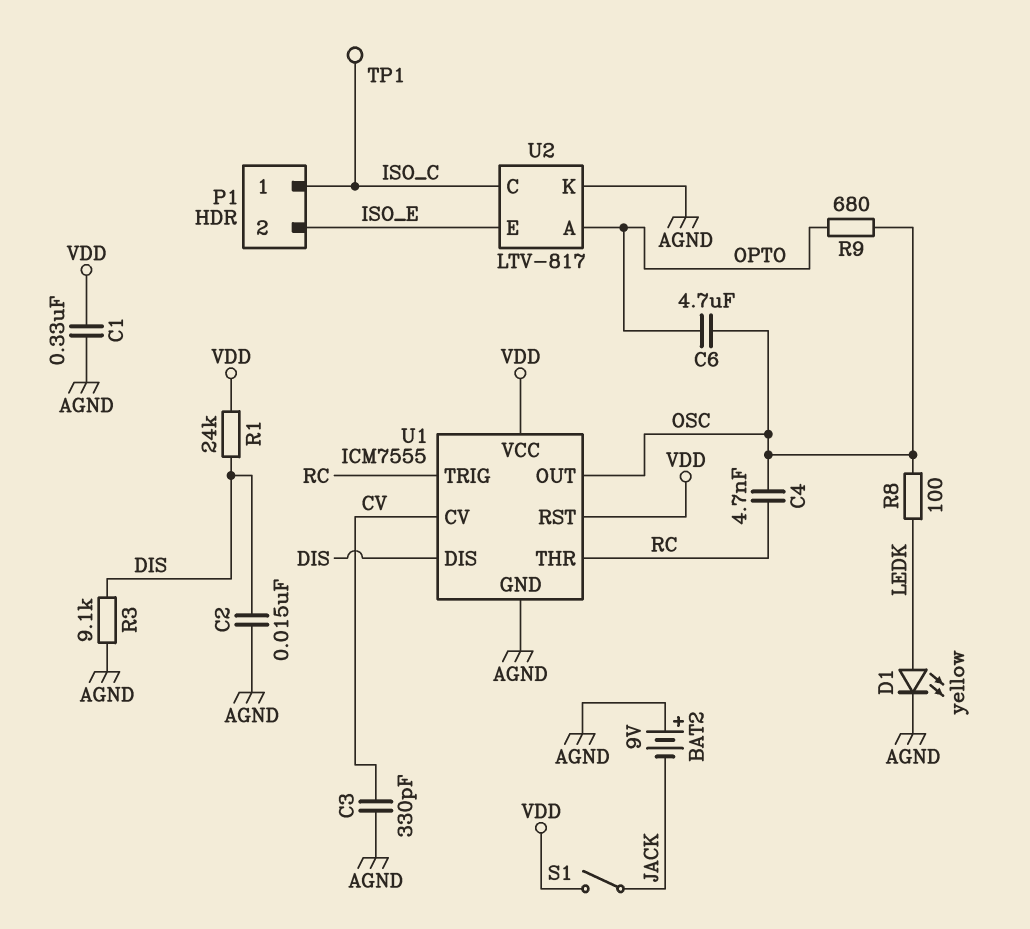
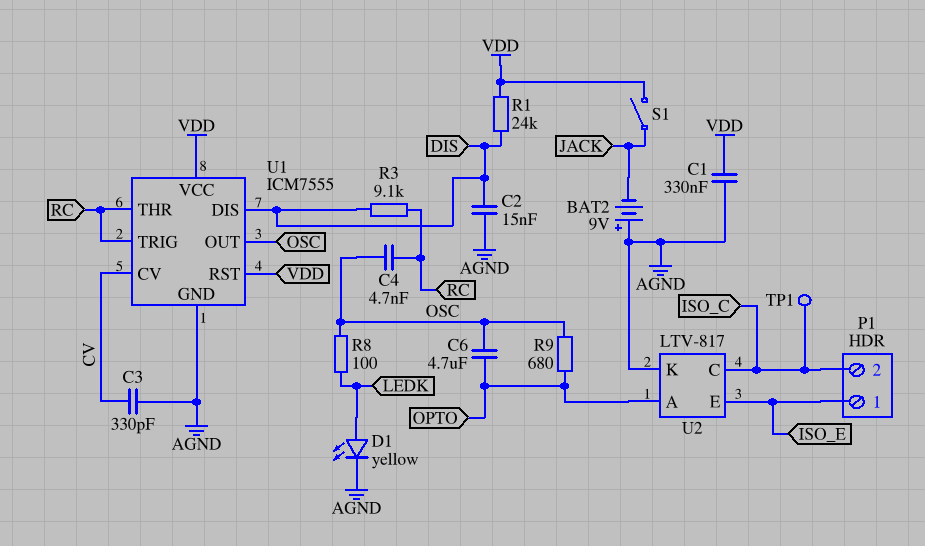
P1 pin 1: ISO_C -> ISO_E
P1 pin 2: ISO_E -> ISO_C
R3: 9.1k (AGND, DIS) -> 9.1k (DIS, RC)

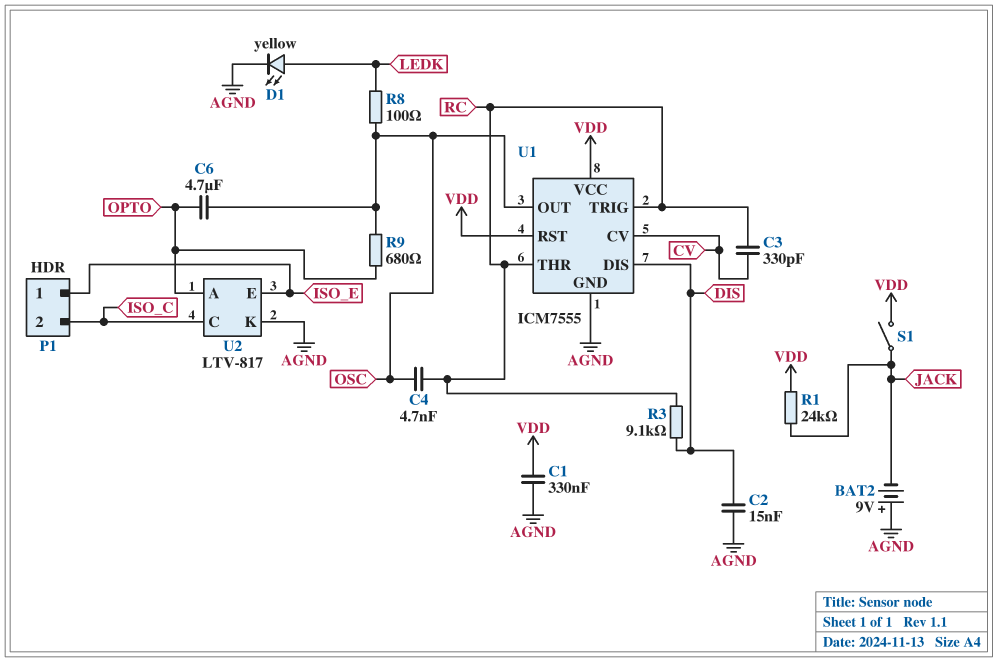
C3: 330pF (AGND, CV) -> 330pF (CV, RC)
R1: 24k (DIS, VDD) -> 24k (JACK, VDD)
TP1: test point (ISO_C) -> none

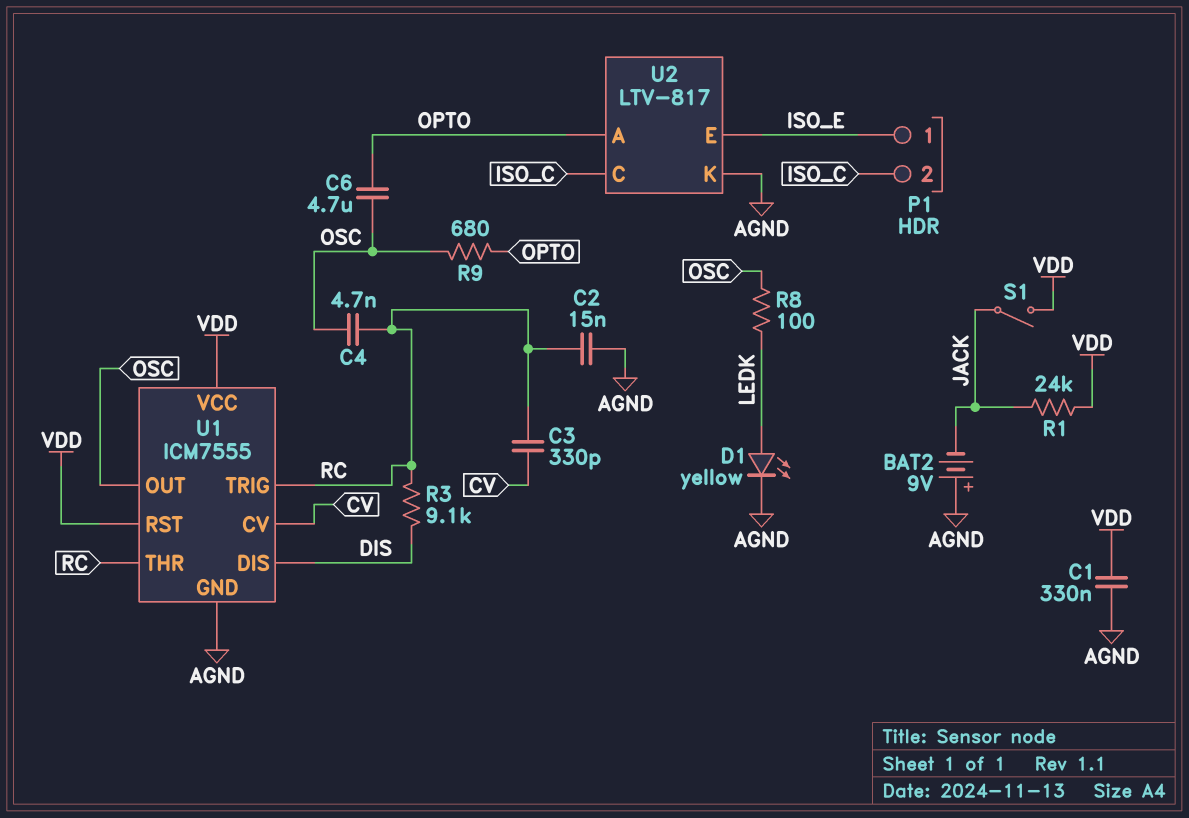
C2: 15nF (AGND, DIS) -> 15nF (AGND, RC)

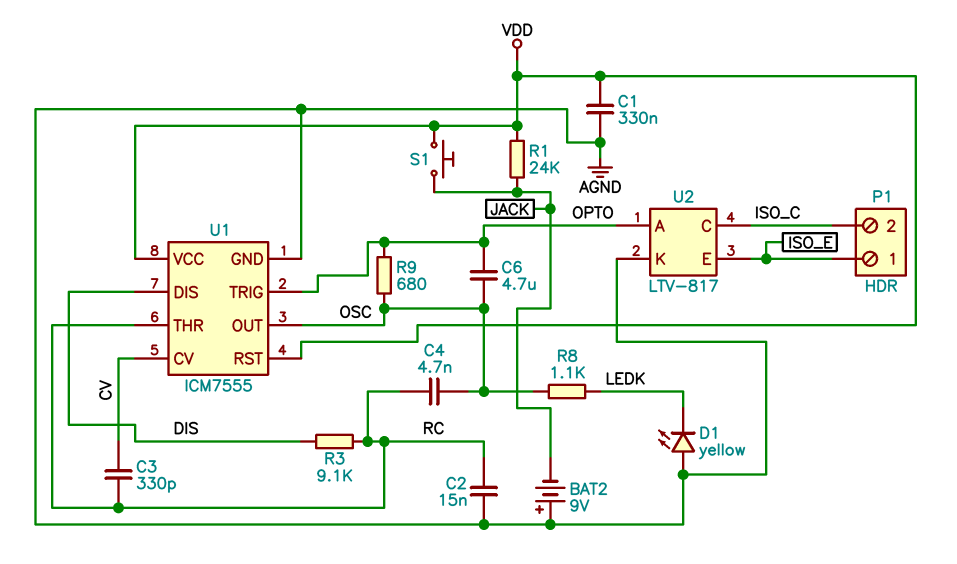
D1: LED yellow (A LEDK, K AGND) -> LED yellow (A AGND, K LEDK)
R8: 100 (LEDK, OSC) -> 1.1k (LEDK, OSC)
S1: switch (JACK, VDD) -> button (JACK, VDD)
U1 pin TRIG: RC -> OPTO

